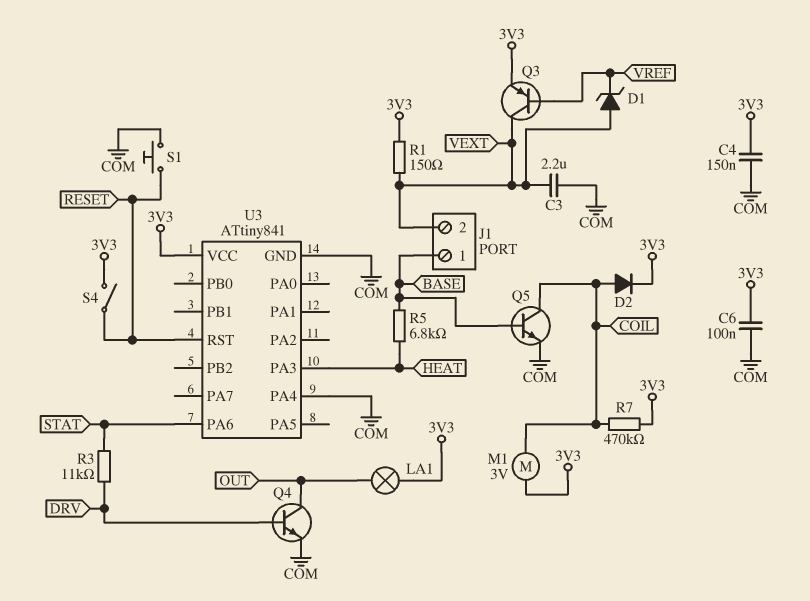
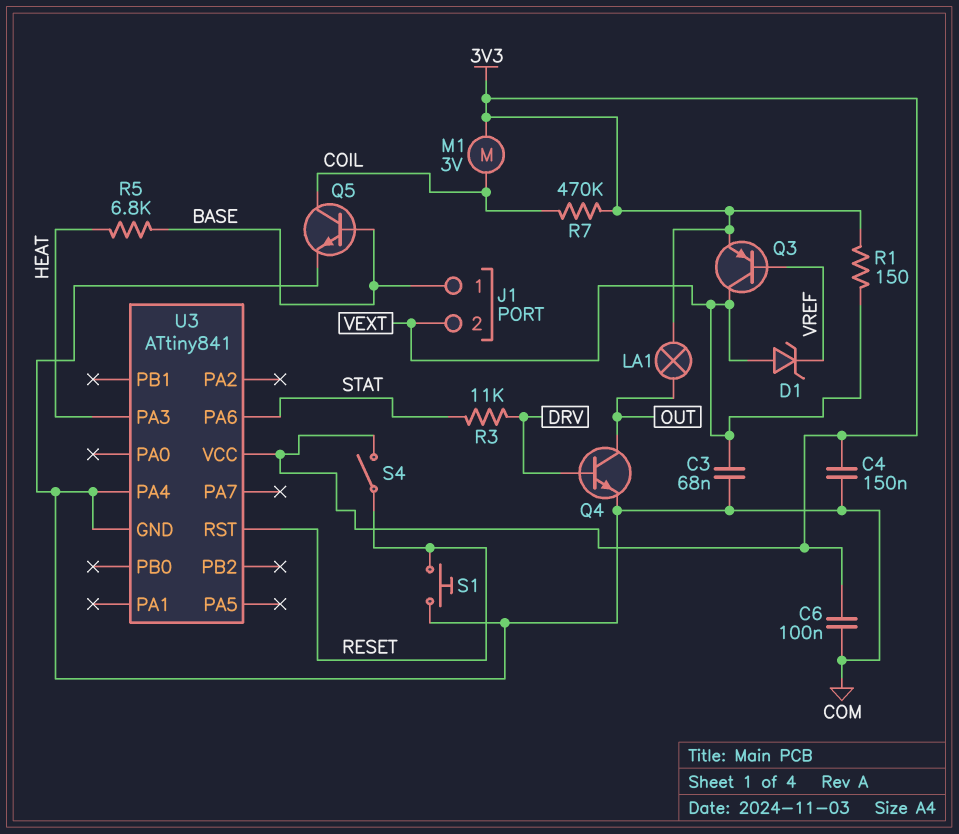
C3: 2.2uF (COM, VEXT) -> 68nF (COM, VEXT)
D2: diode (A COIL, K 3V3) -> none

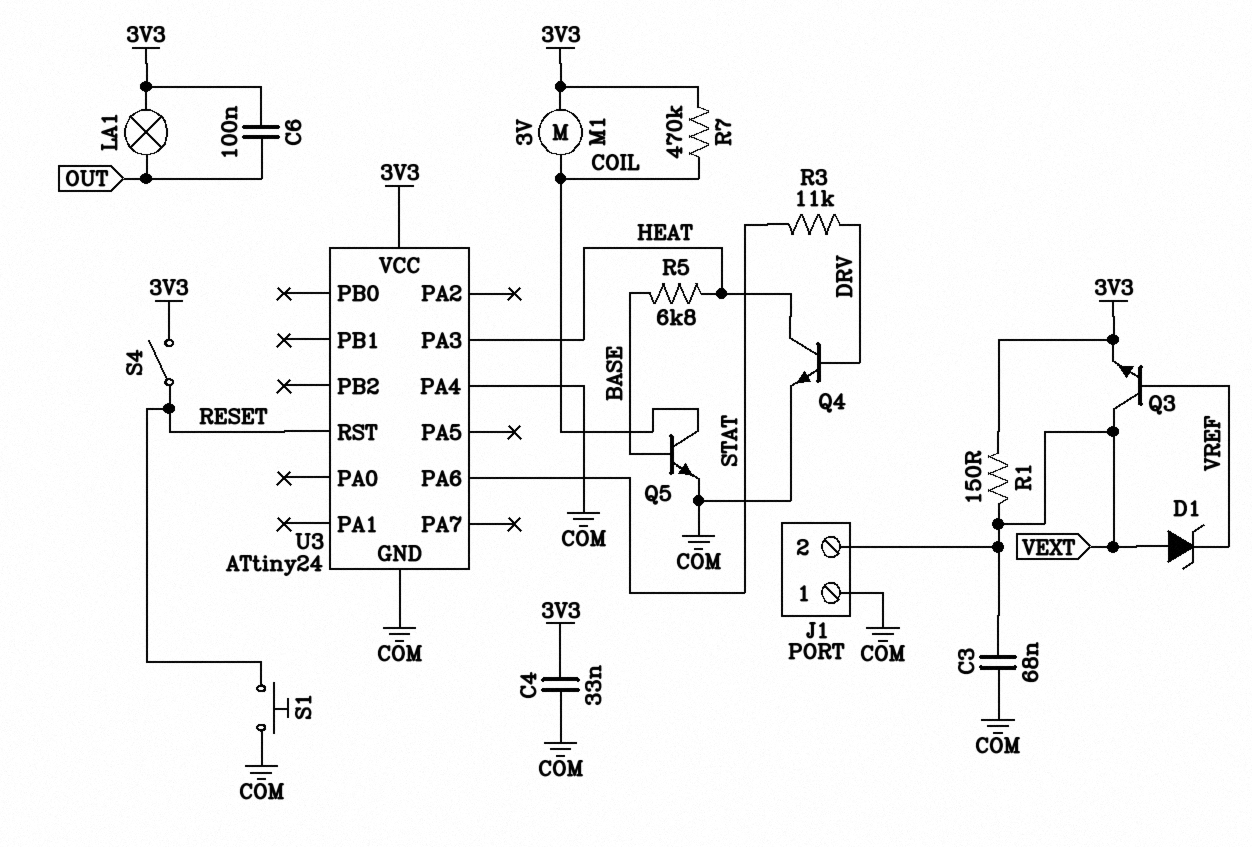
C4: 150nF (3V3, COM) -> 33nF (3V3, COM)
C6: 100nF (3V3, COM) -> 100nF (3V3, OUT)
J1 pin 1: BASE -> COM
Q3: PNP (B VREF, C VEXT, E 3V3) -> NPN (B VREF, C VEXT, E 3V3)
Q4: NPN (B DRV, C OUT, E COM) -> NPN (B DRV, C HEAT, E COM)
U3: ATtiny841 -> ATtiny24

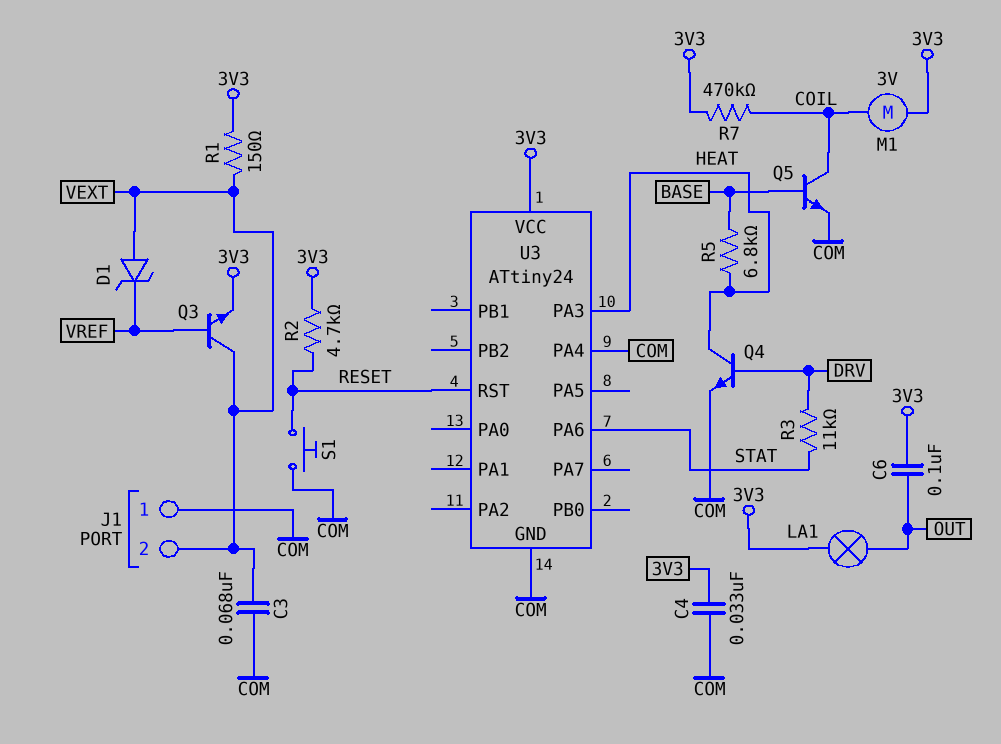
R2: none -> 4.7k (3V3, RESET)
S4: switch (3V3, RESET) -> none

